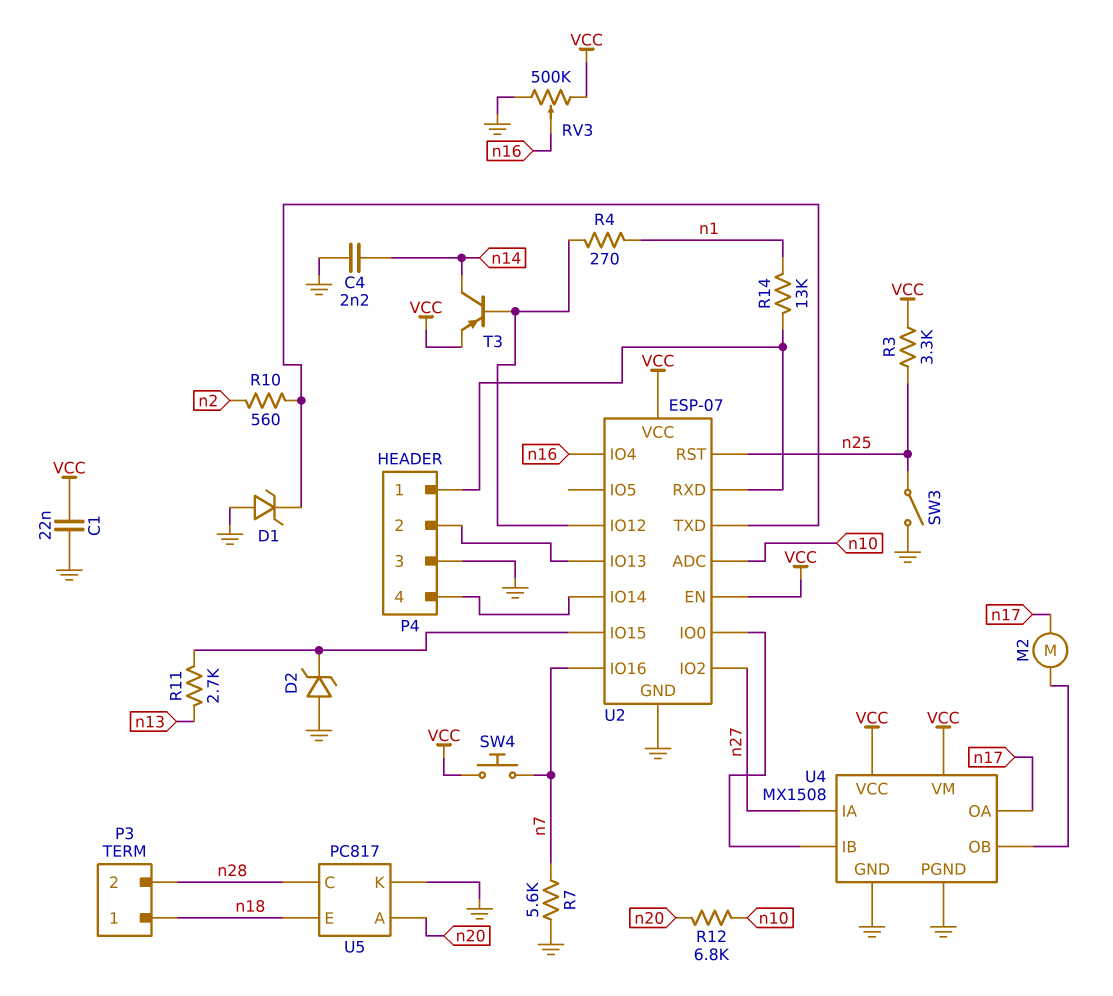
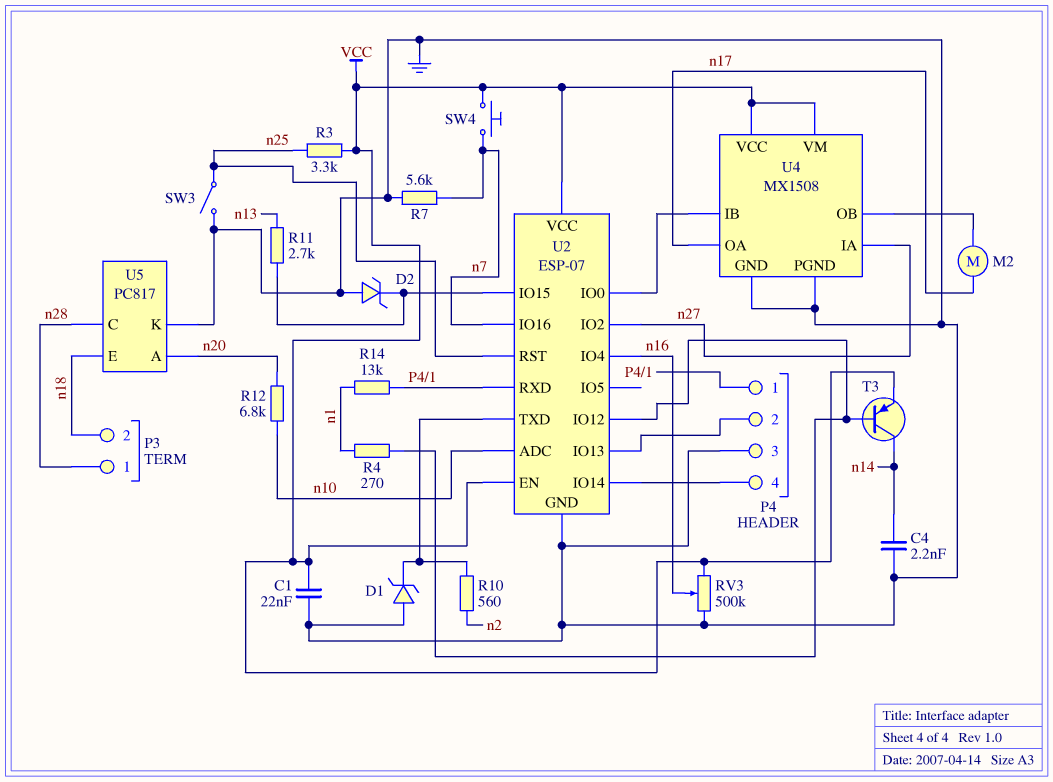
P3 pin 1: n18 -> n28
P3 pin 2: n28 -> n18

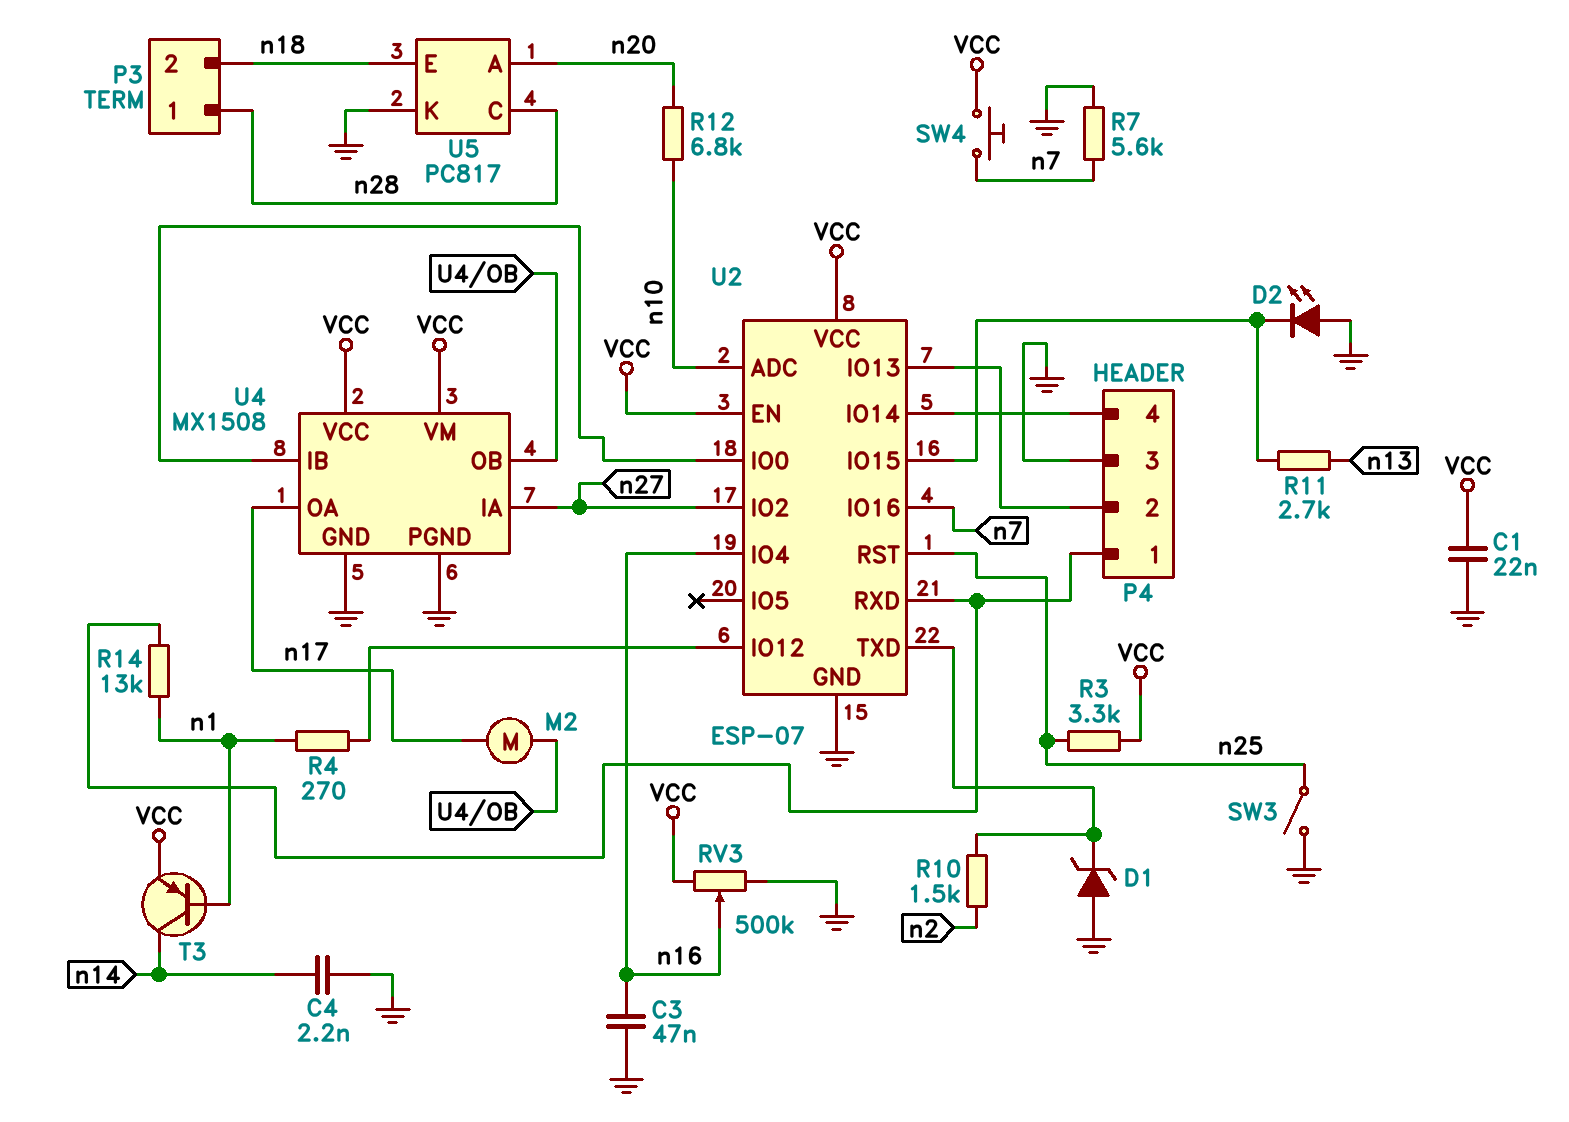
C3: none -> 47nF (GND, n16)
D2: zener (A GND, K U2/IO15) -> LED (A GND, K U2/IO15)
R10: 560 (U2/TXD, n2) -> 1.5k (U2/TXD, n2)
T3: PNP (B U2/IO12, C n14, E VCC) -> PNP (B n1, C n14, E VCC)

